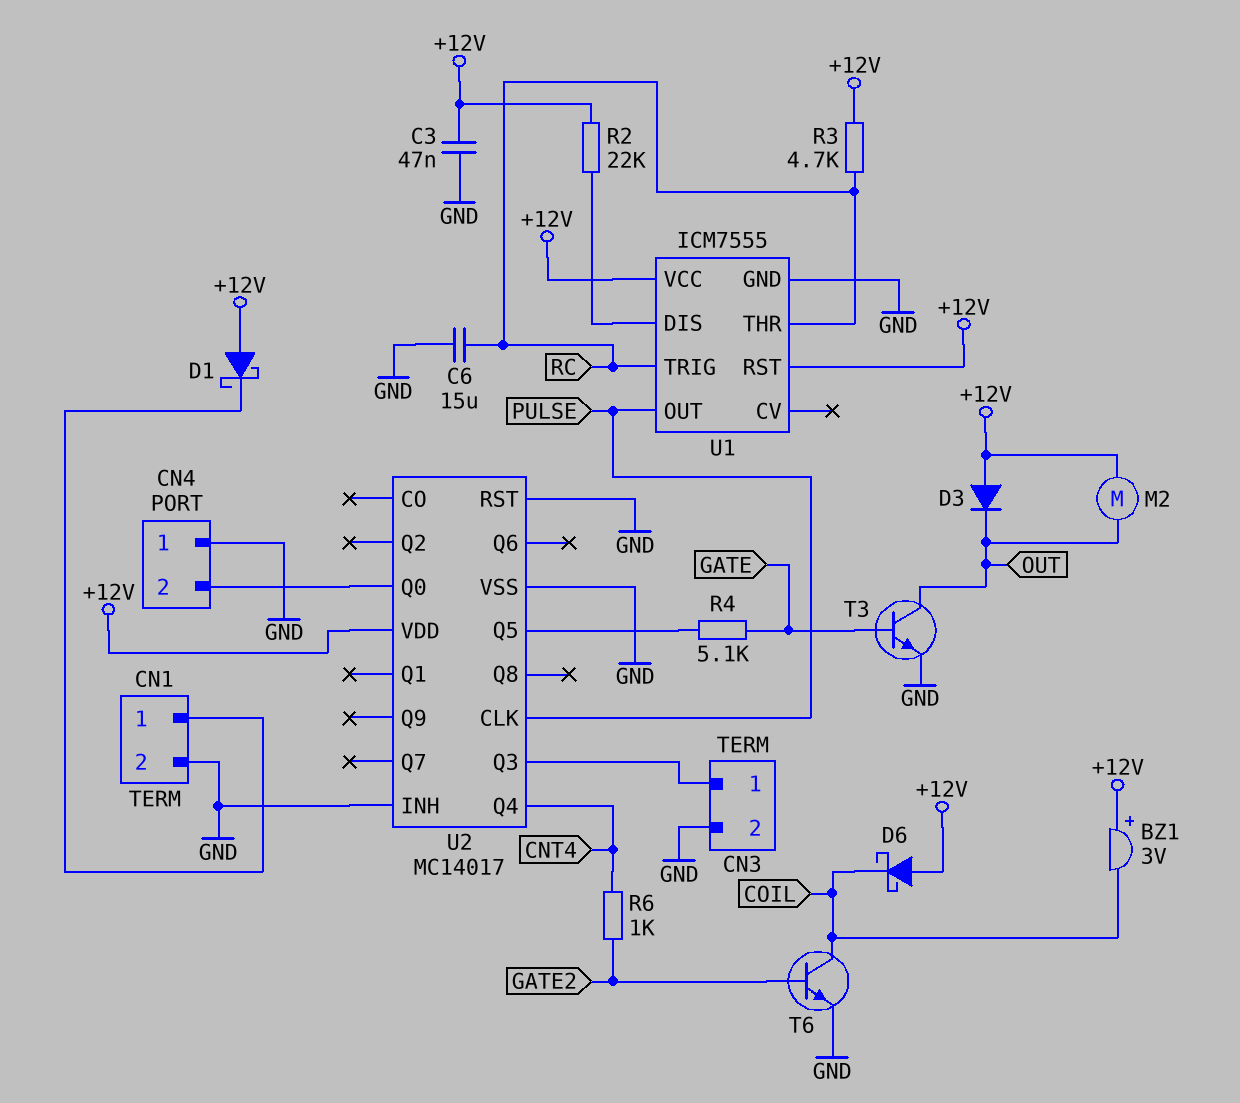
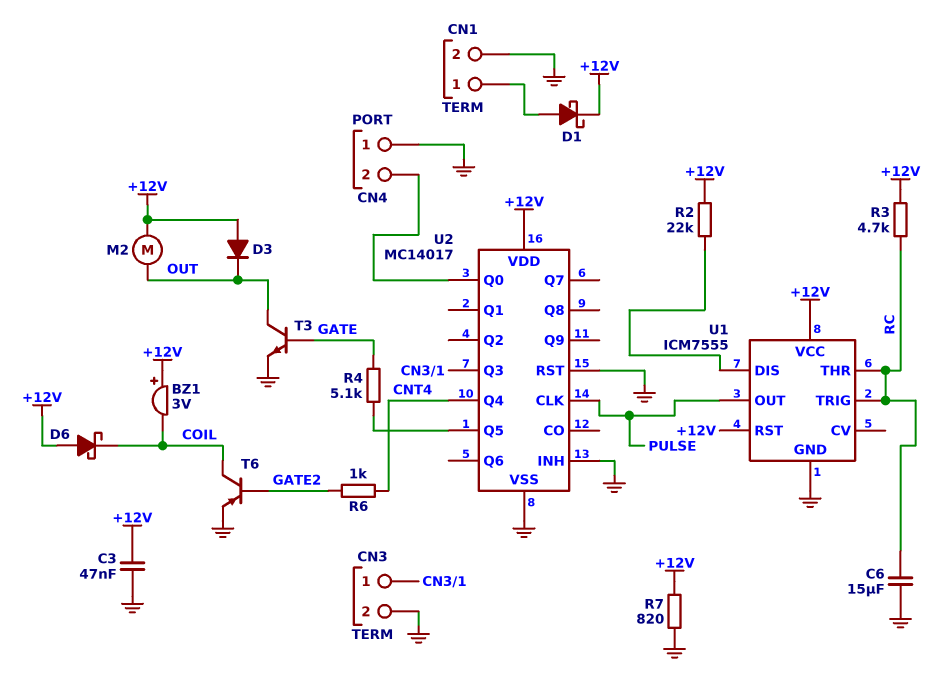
D1: schottky (A +12V, K CN1/1) -> schottky (A CN1/1, K +12V)
R7: none -> 820 (+12V, GND)
T6: NPN (B GATE2, C COIL, E GND) -> PNP (B GATE2, C COIL, E GND)

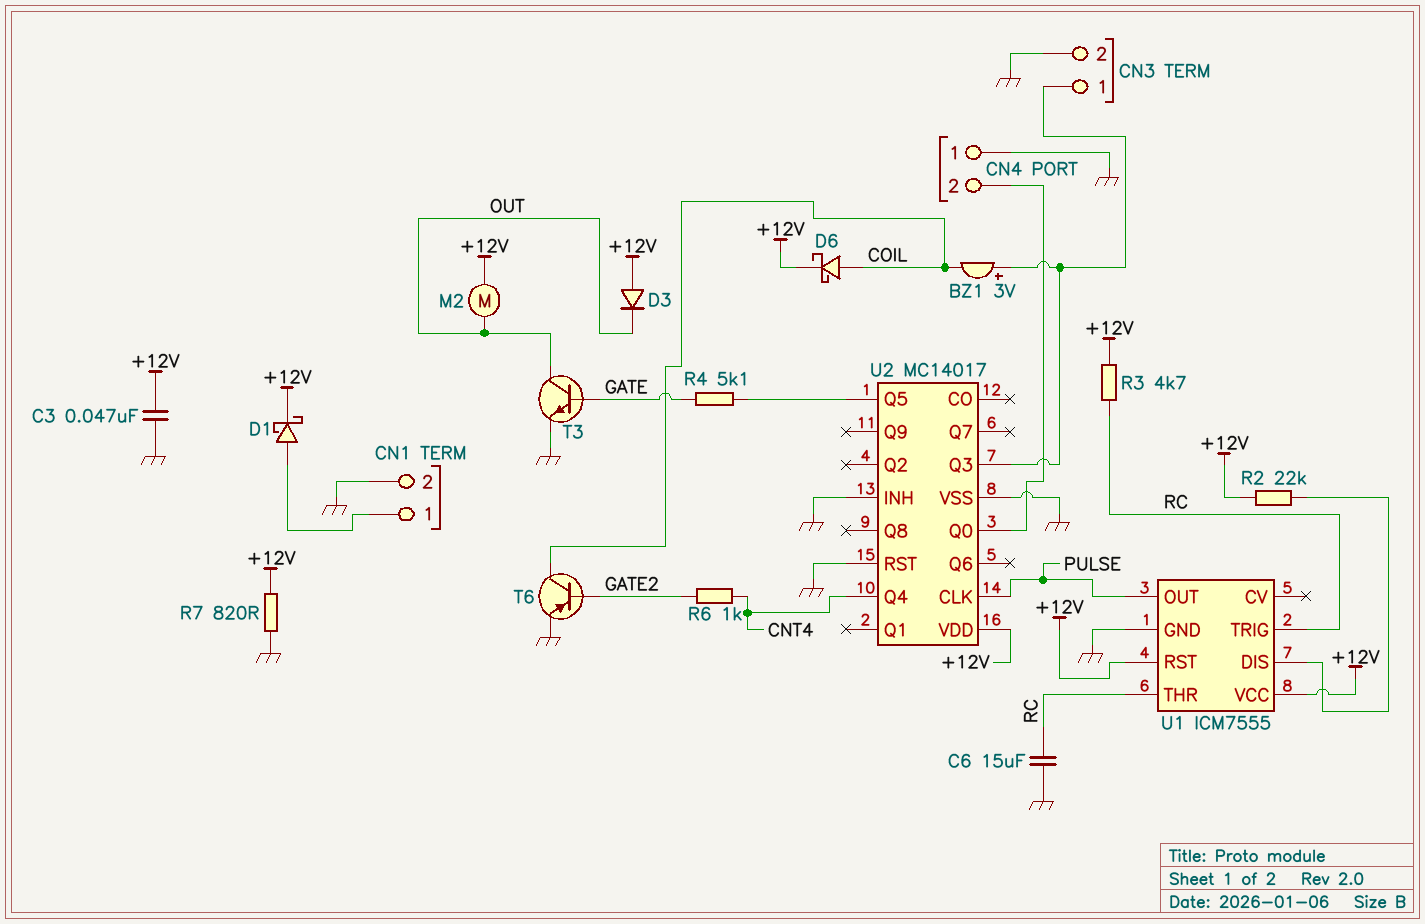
BZ1: buzzer 3V (plus +12V, minus COIL) -> buzzer 3V (plus CN3/1, minus COIL)
D6: schottky (A +12V, K COIL) -> schottky (A COIL, K +12V)

